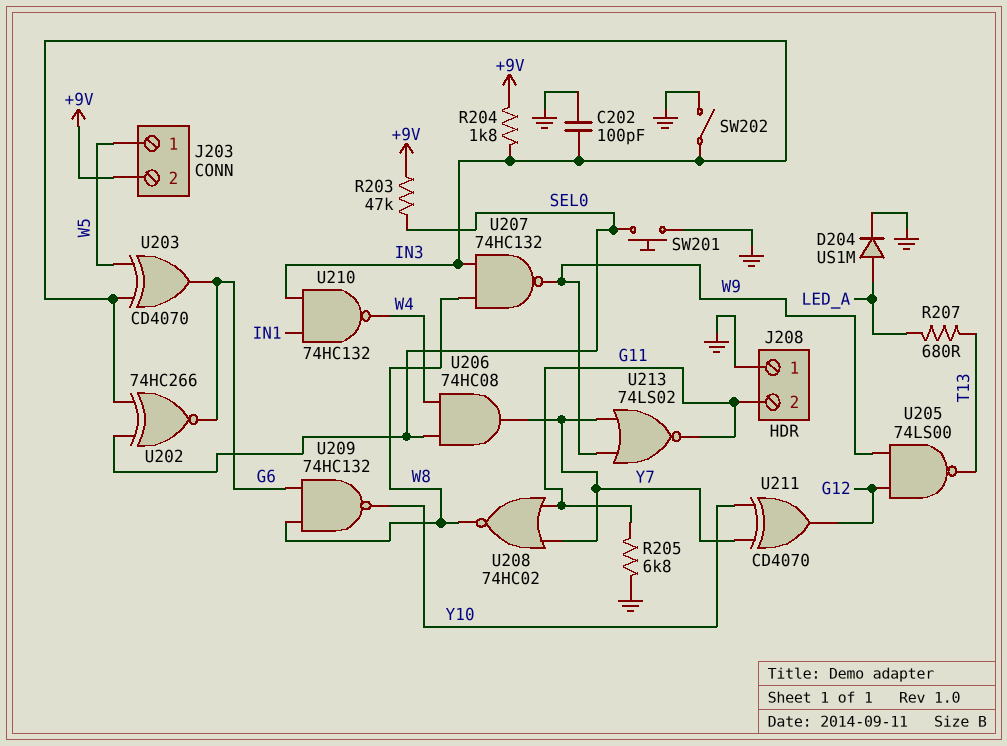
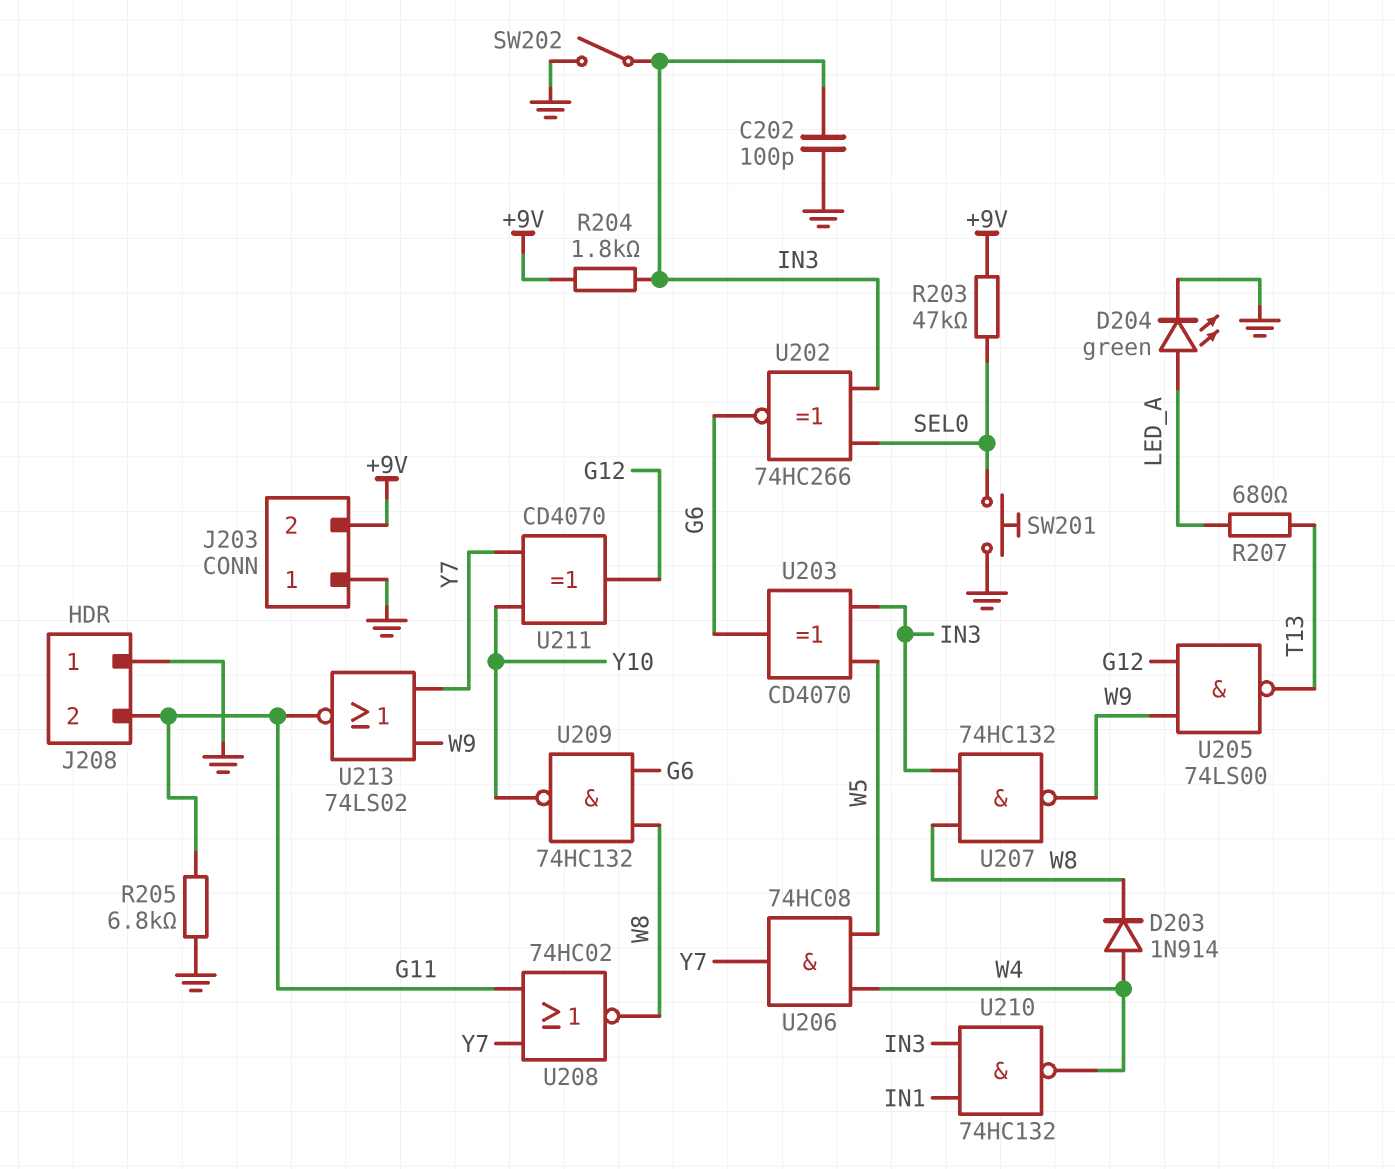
D203: none -> diode 1N914 (A W4, K W8)
D204: diode US1M (A LED_A, K GND) -> LED green (A LED_A, K GND)
J203 pin 1: W5 -> GND
U206: AND 74HC08 (in SEL0, in W4, out Y7) -> AND 74HC08 (in W4, in W5, out Y7)

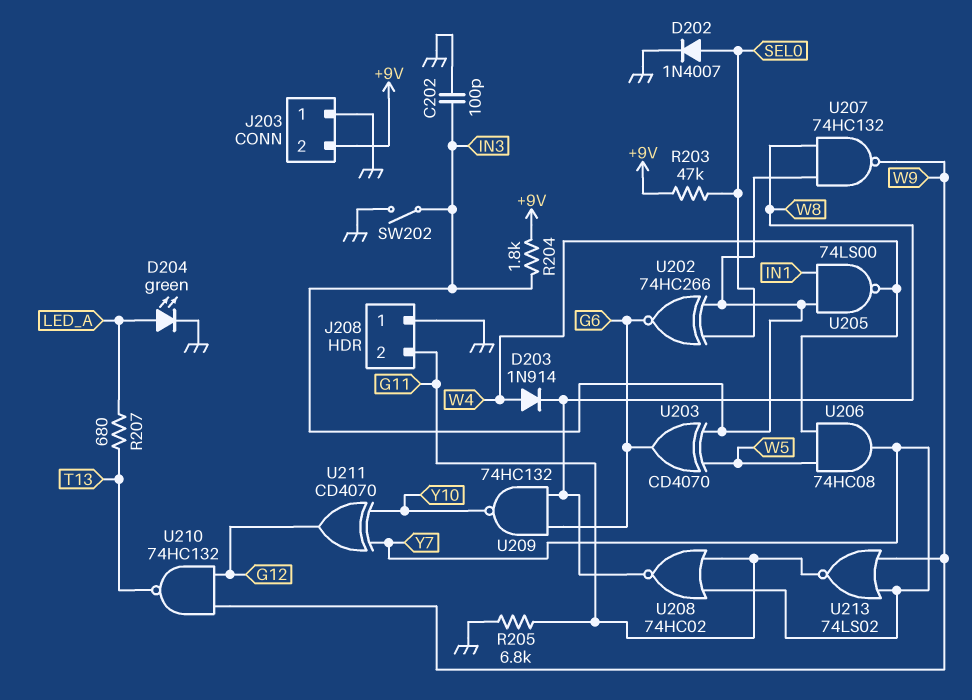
D202: none -> diode 1N4007 (A SEL0, K GND)
SW201: button (GND, SEL0) -> none
U205: NAND 74LS00 (in G12, in W9, out T13) -> NAND 74LS00 (in IN1, in IN3, out W4)
U210: NAND 74HC132 (in IN1, in IN3, out W4) -> NAND 74HC132 (in G12, in W9, out T13)

